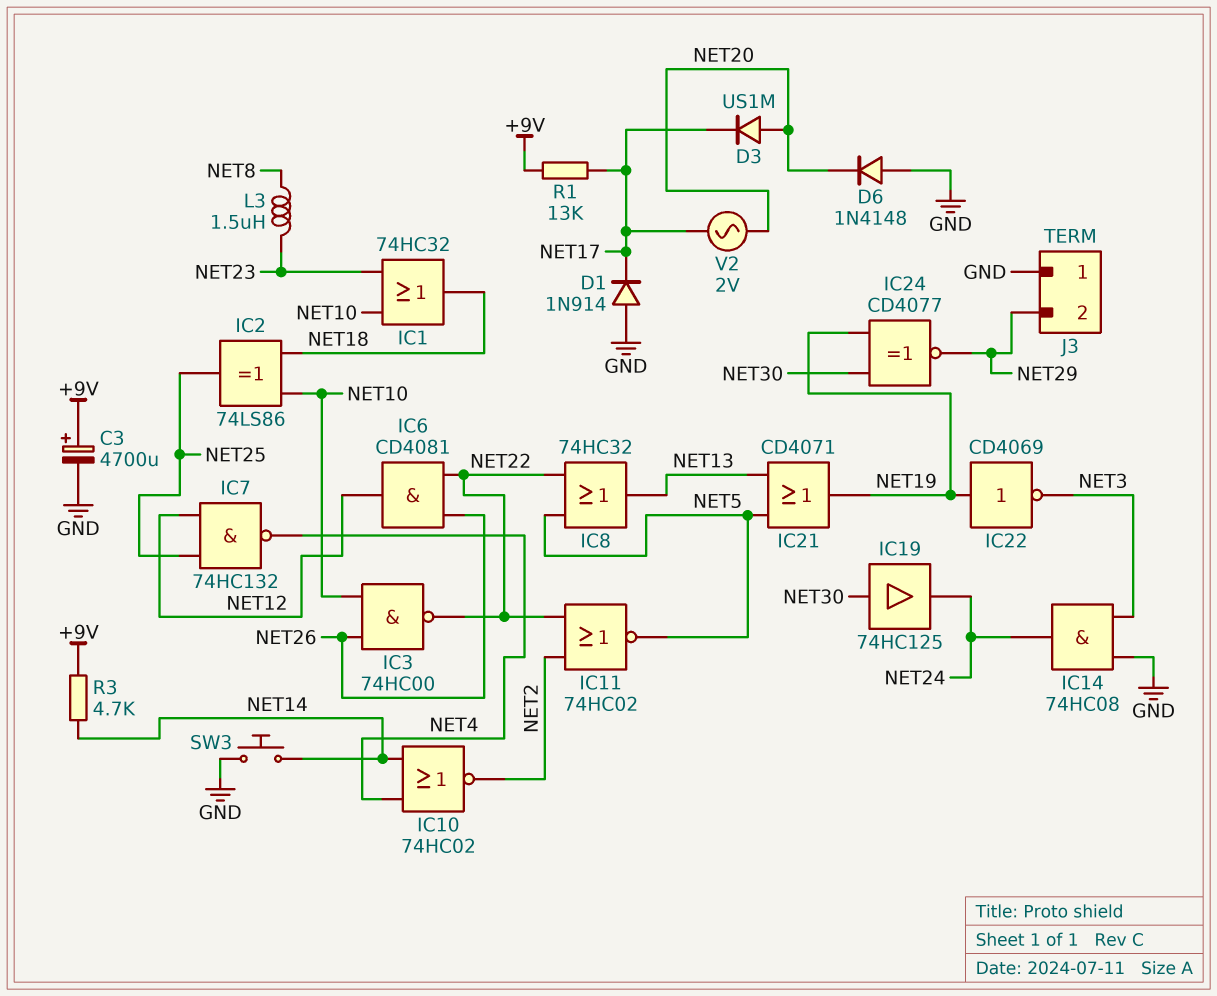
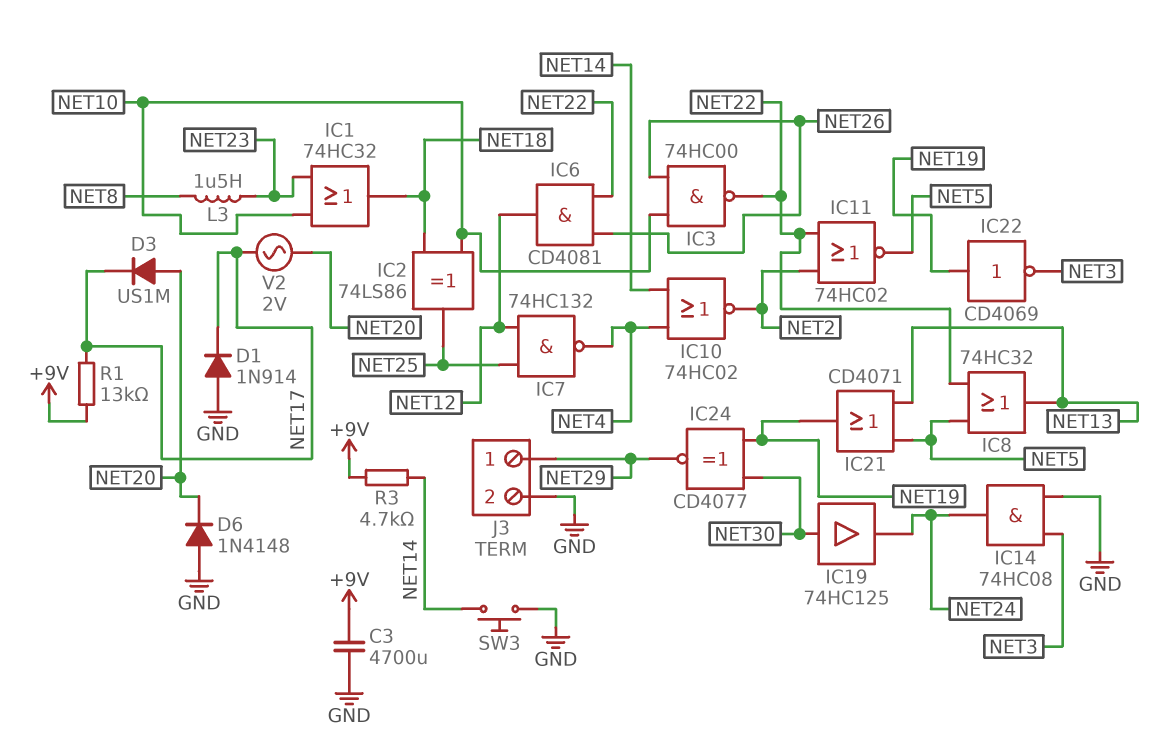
C3: 4700uF (plus +9V, minus GND) -> 4700uF (+9V, GND)
J3 pin 1: GND -> NET29
J3 pin 2: NET29 -> GND

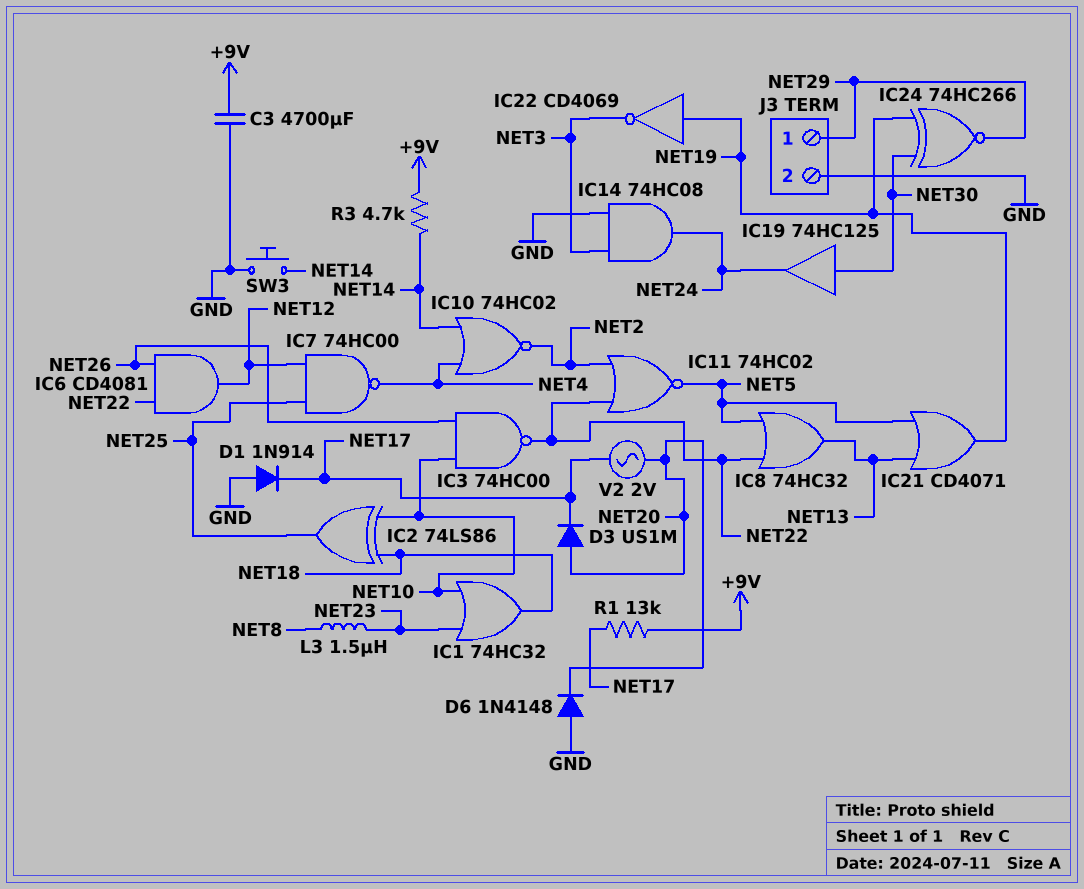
IC7: NAND 74HC132 (in NET12, in NET25, out NET4) -> NAND 74HC00 (in NET12, in NET25, out NET4)
IC24: XNOR CD4077 (in NET19, in NET30, out NET29) -> XNOR 74HC266 (in NET19, in NET30, out NET29)

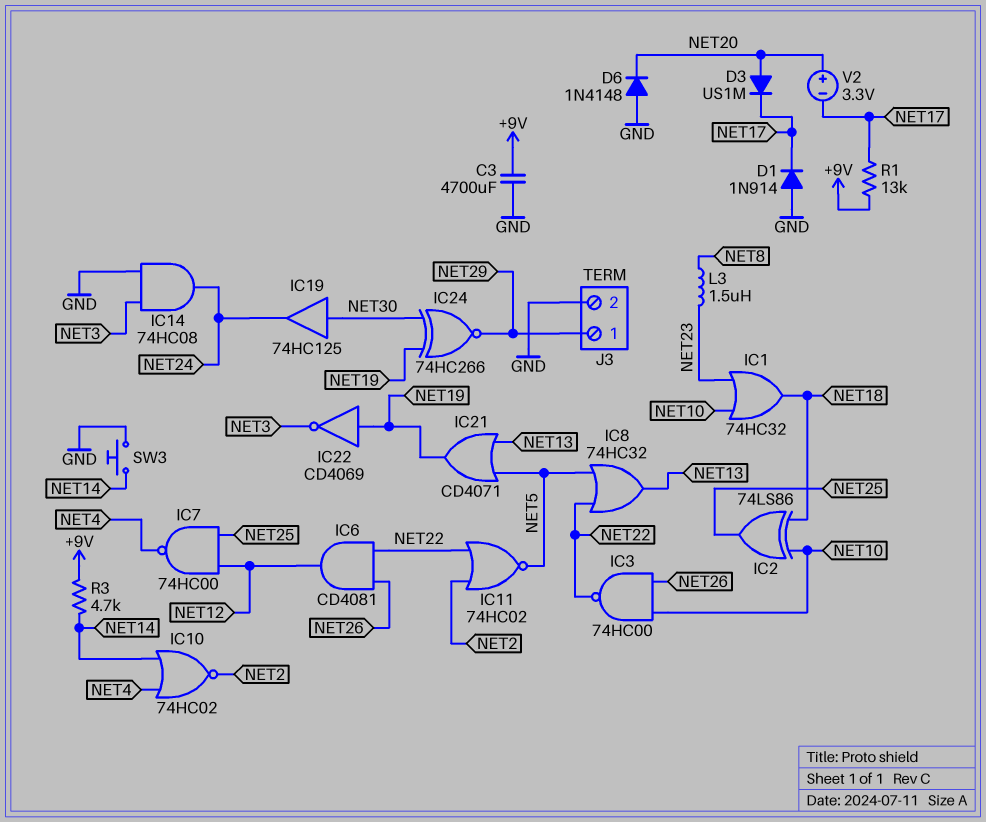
V2: AC 2V (NET17, NET20) -> 3.3V (plus NET20, minus NET17)

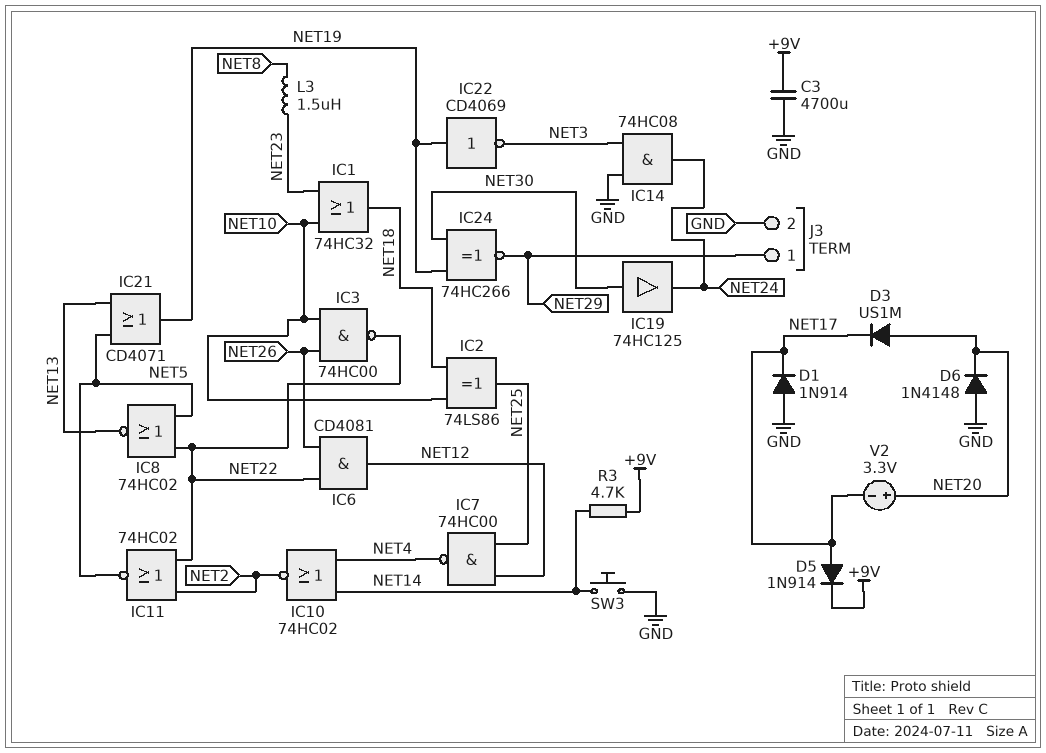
D5: none -> diode 1N914 (A NET17, K +9V)
IC8: OR 74HC32 (in NET5, in NET22, out NET13) -> NOR 74HC02 (in NET5, in NET22, out NET13)
R1: 13k (+9V, NET17) -> none

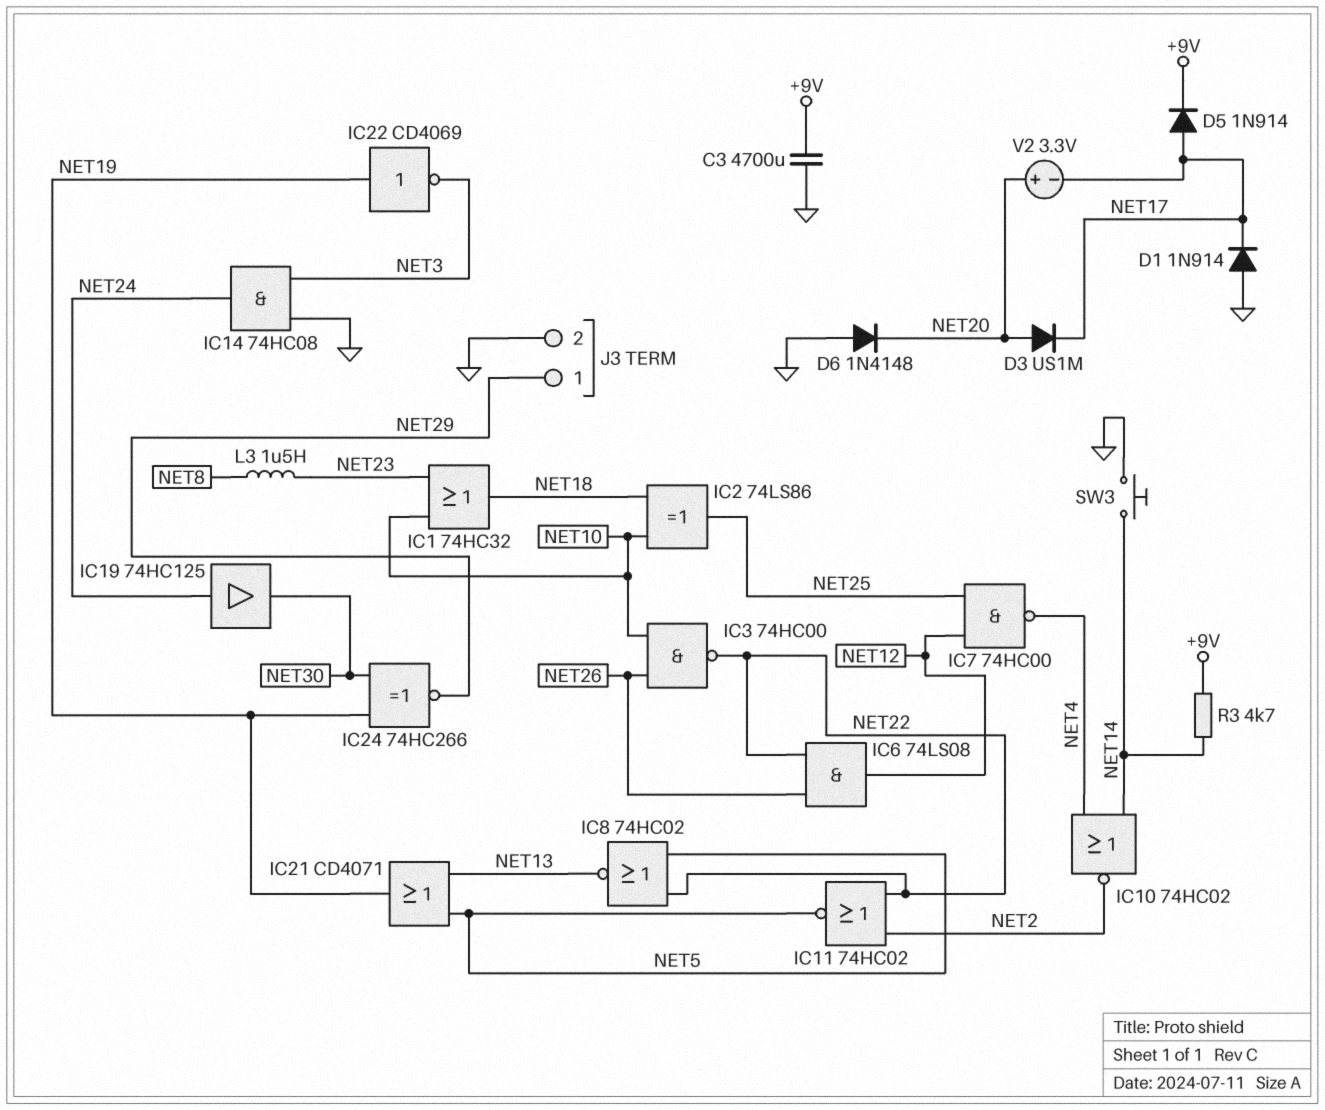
IC6: AND CD4081 (in NET22, in NET26, out NET12) -> AND 74LS08 (in NET22, in NET26, out NET12)
IC19: buffer 74HC125 (in NET30, out NET24) -> buffer 74HC125 (in NET24, out NET30)

